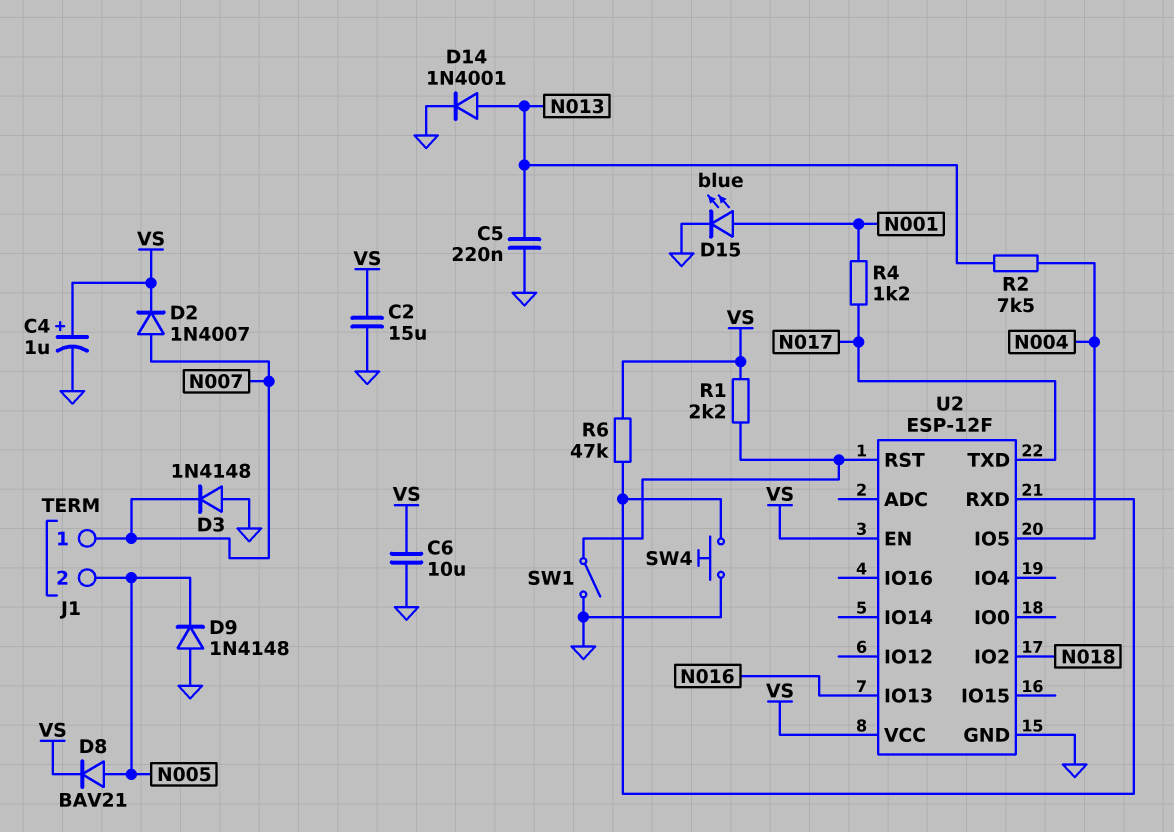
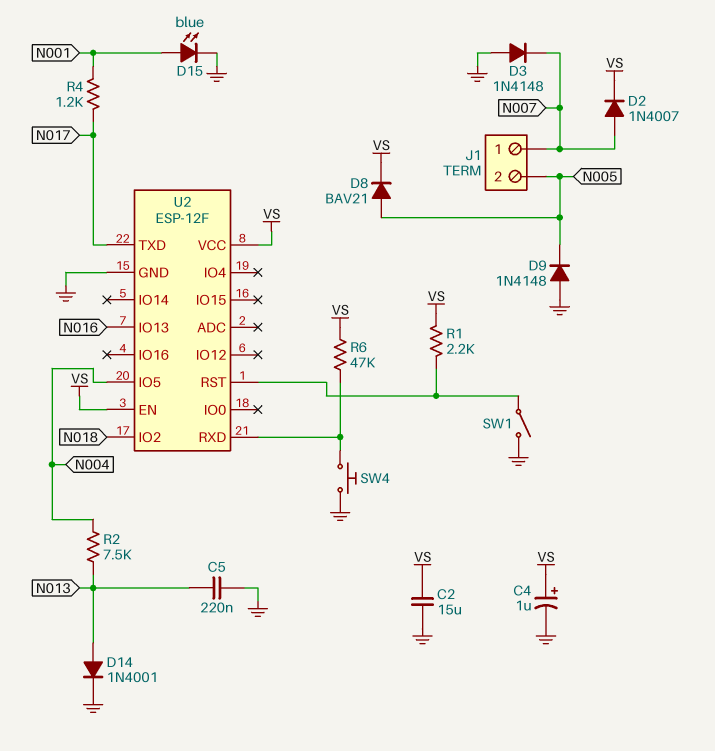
C6: 10uF (GND, VS) -> none

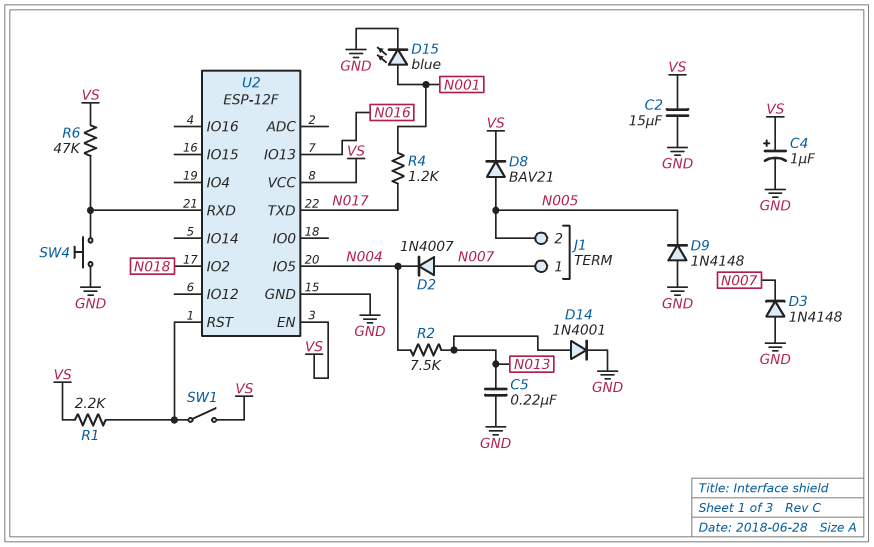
D2: diode 1N4007 (A N007, K VS) -> diode 1N4007 (A N007, K N004)
SW1: switch (GND, U2/RST) -> switch (U2/RST, VS)

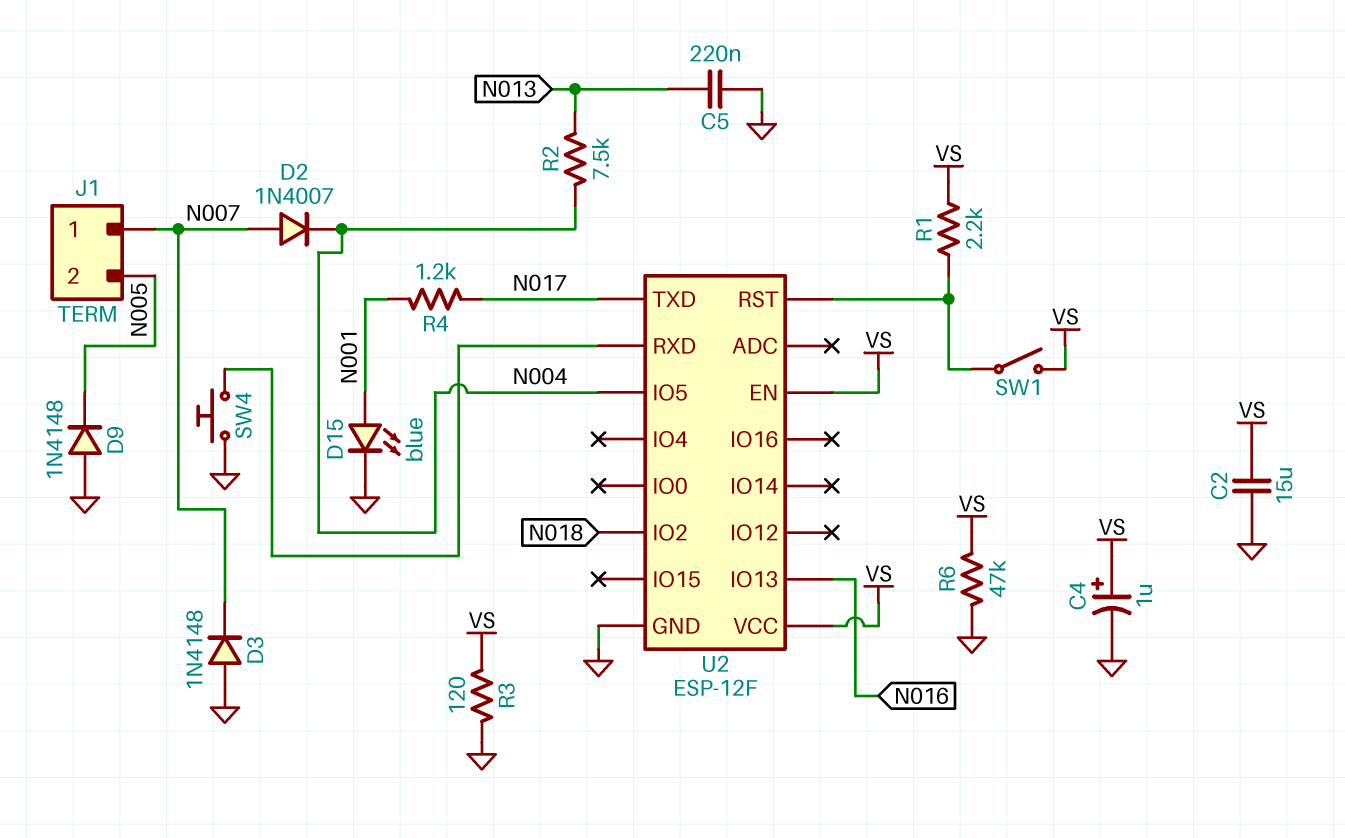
D8: diode BAV21 (A N005, K VS) -> none
D14: diode 1N4001 (A N013, K GND) -> none
R3: none -> 120 (GND, VS)
R6: 47k (U2/RXD, VS) -> 47k (GND, VS)

